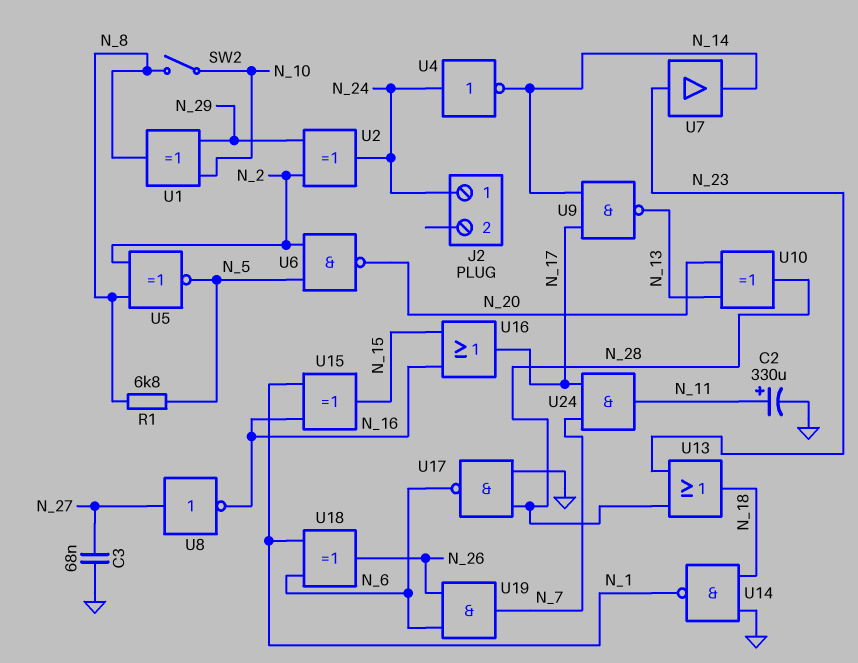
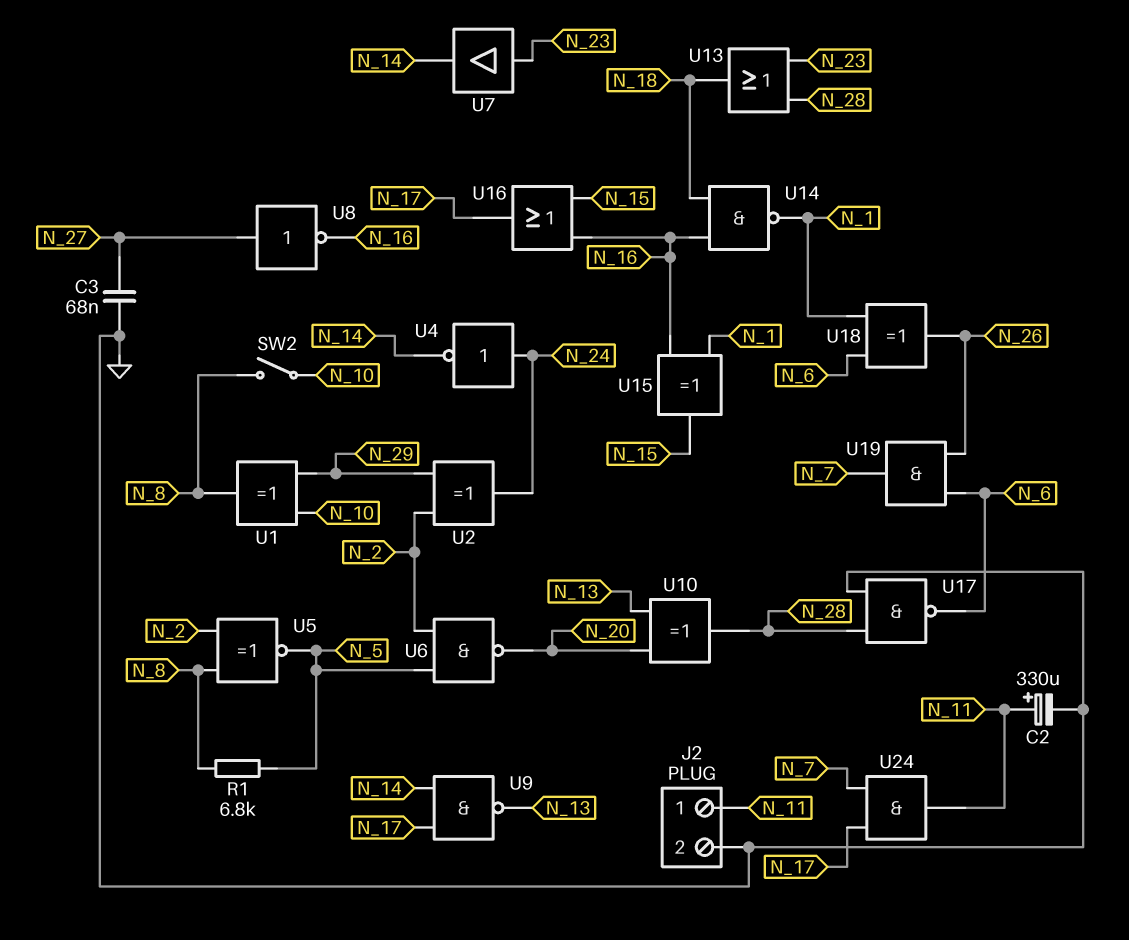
J2 pin 1: N_24 -> N_11
J2 pin 2: none -> GND
U14: NAND (in GND, in N_18, out N_1) -> NAND (in N_16, in N_18, out N_1)

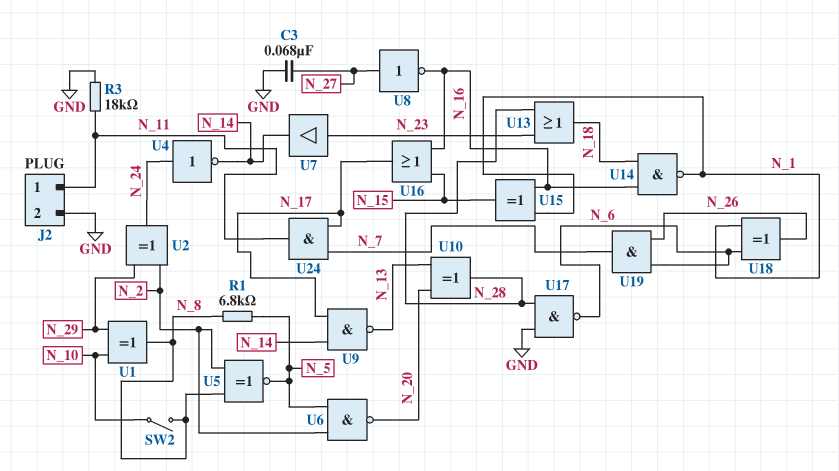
C2: 330uF (plus N_11, minus GND) -> none
R3: none -> 18k (GND, N_11)

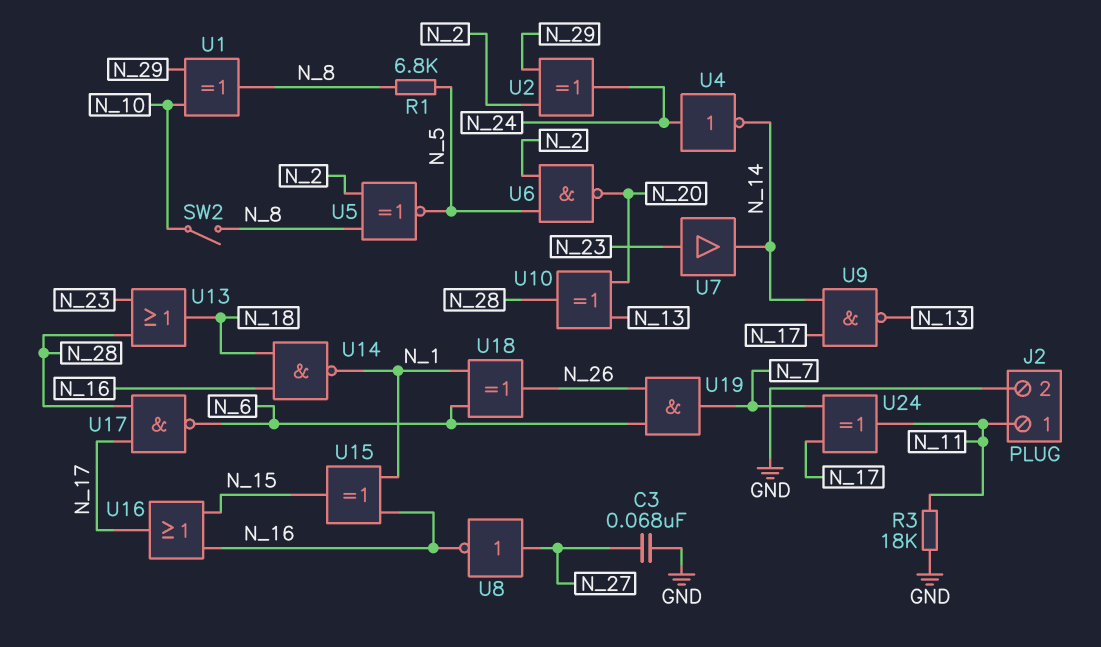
U17: NAND (in GND, in N_28, out N_6) -> NAND (in N_17, in N_28, out N_6)
U24: AND (in N_7, in N_17, out N_11) -> XOR (in N_7, in N_17, out N_11)

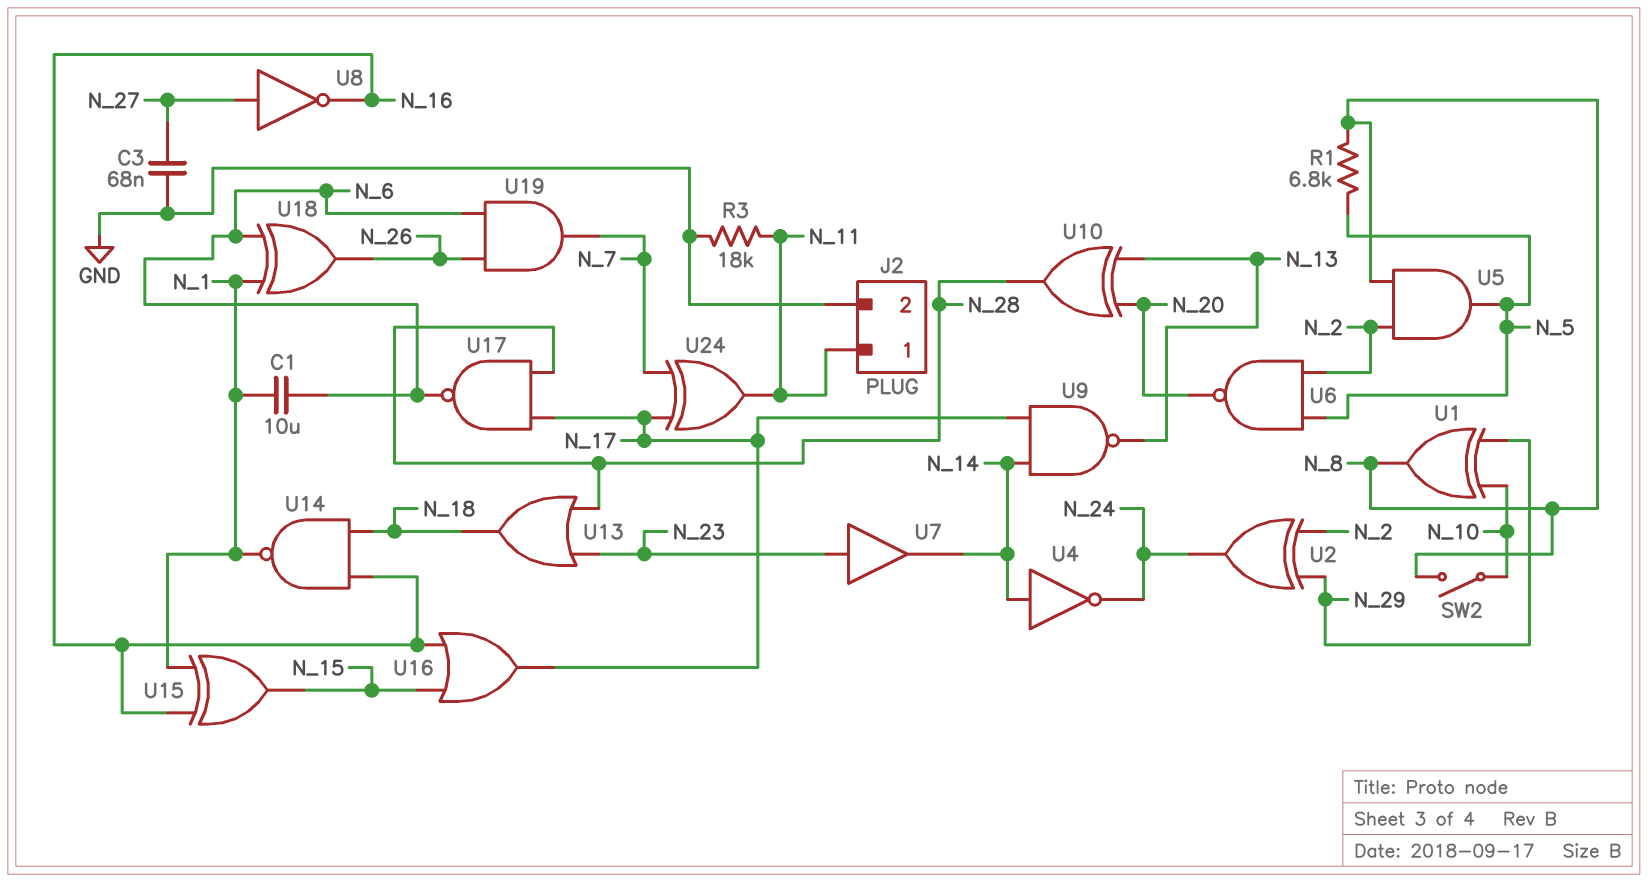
C1: none -> 10uF (N_1, N_6)
U4: NOT (in N_24, out N_14) -> NOT (in N_14, out N_24)
U5: XNOR (in N_2, in N_8, out N_5) -> AND (in N_2, in N_8, out N_5)

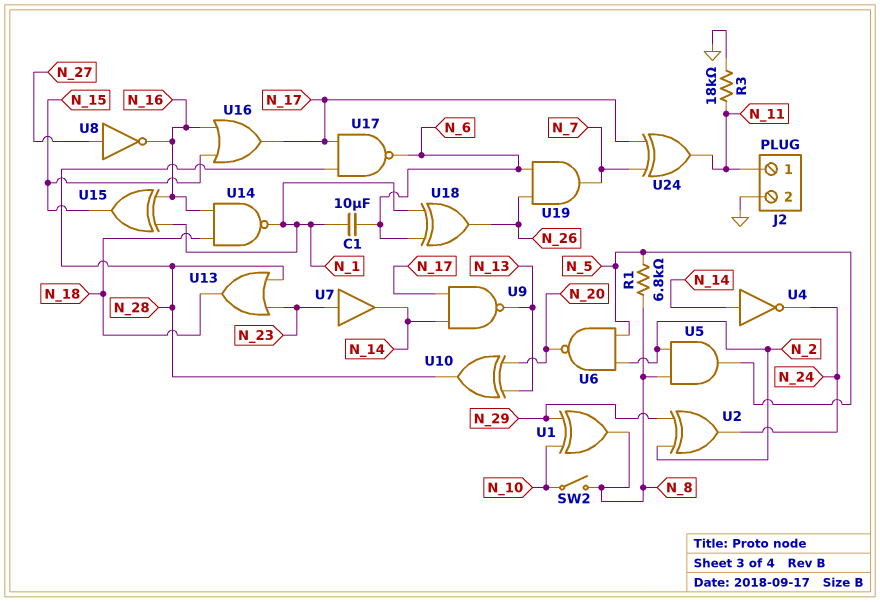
C3: 68nF (GND, N_27) -> none

